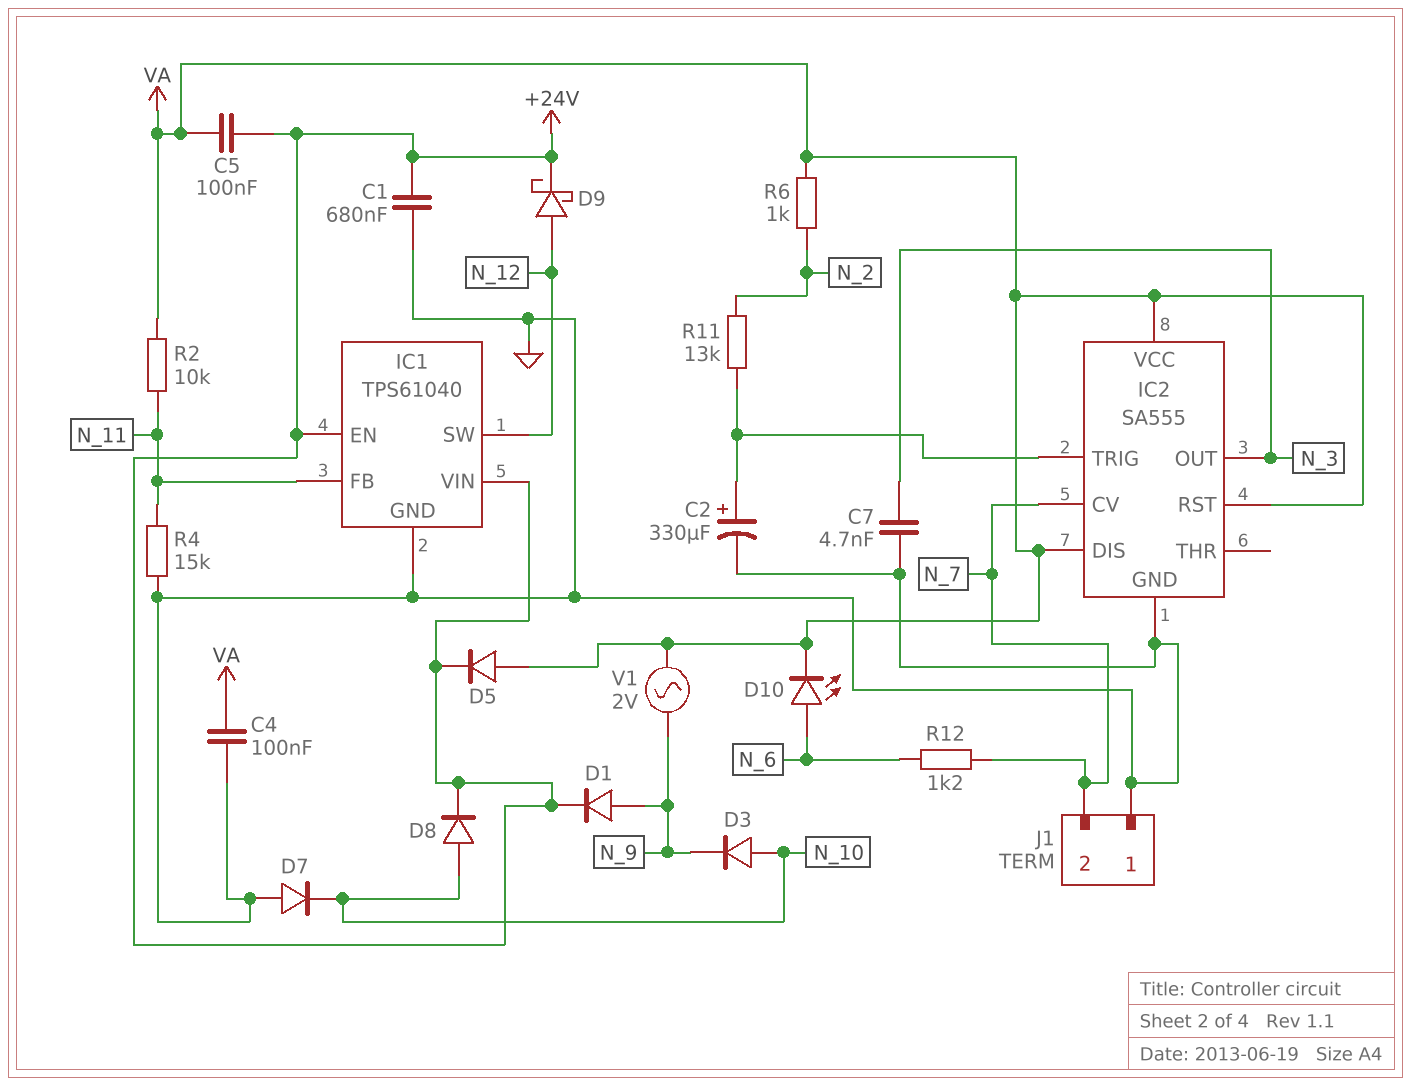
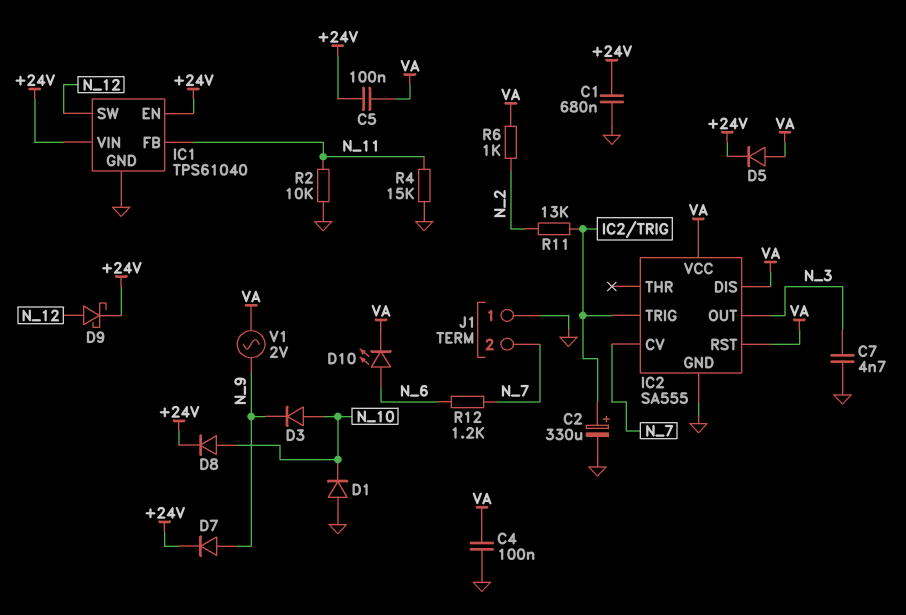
D1: diode (A N_9, K +24V) -> diode (A GND, K N_10)
D7: diode (A GND, K N_10) -> diode (A N_9, K +24V)
R2: 10k (N_11, VA) -> 10k (GND, N_11)

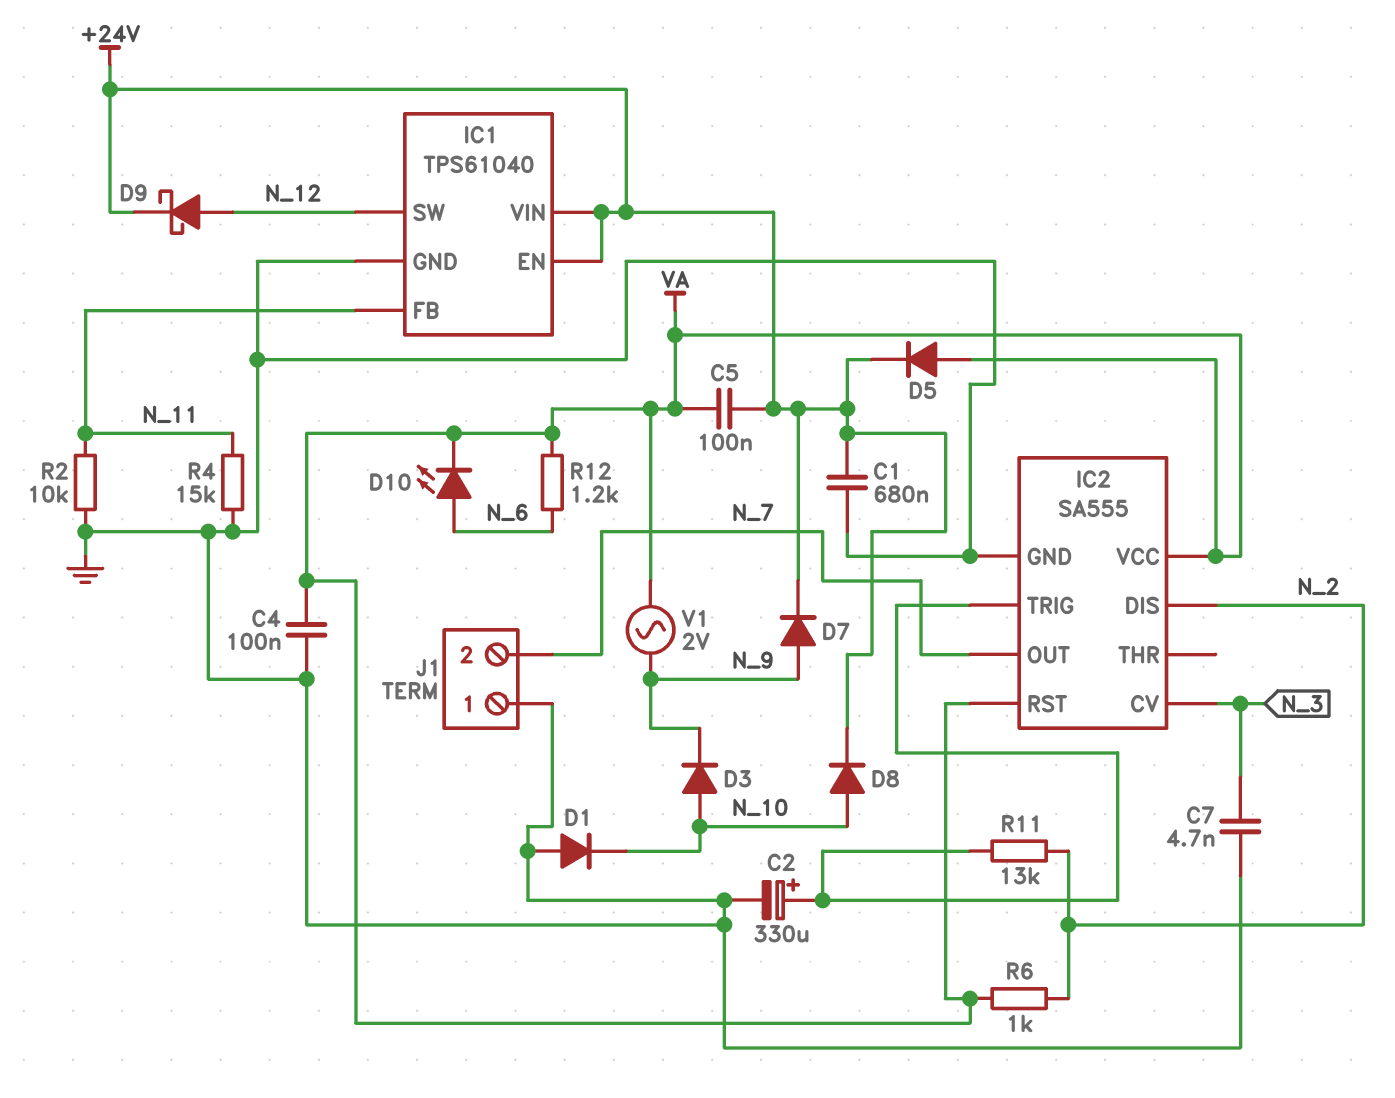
IC2 pin CV: N_7 -> N_3
IC2 pin DIS: VA -> N_2
IC2 pin OUT: N_3 -> N_7
R12: 1.2k (N_6, N_7) -> 1.2k (N_6, VA)

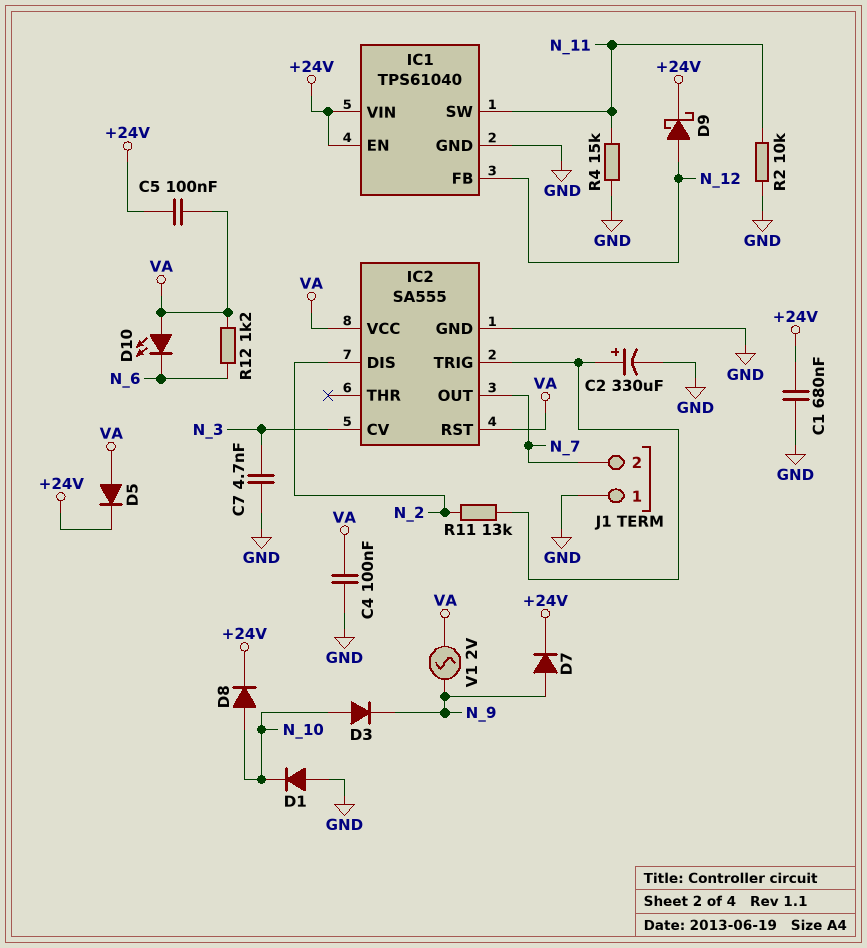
D10: LED (A N_6, K VA) -> LED (A VA, K N_6)
IC1 pin FB: N_11 -> N_12
IC1 pin SW: N_12 -> N_11
R6: 1k (N_2, VA) -> none

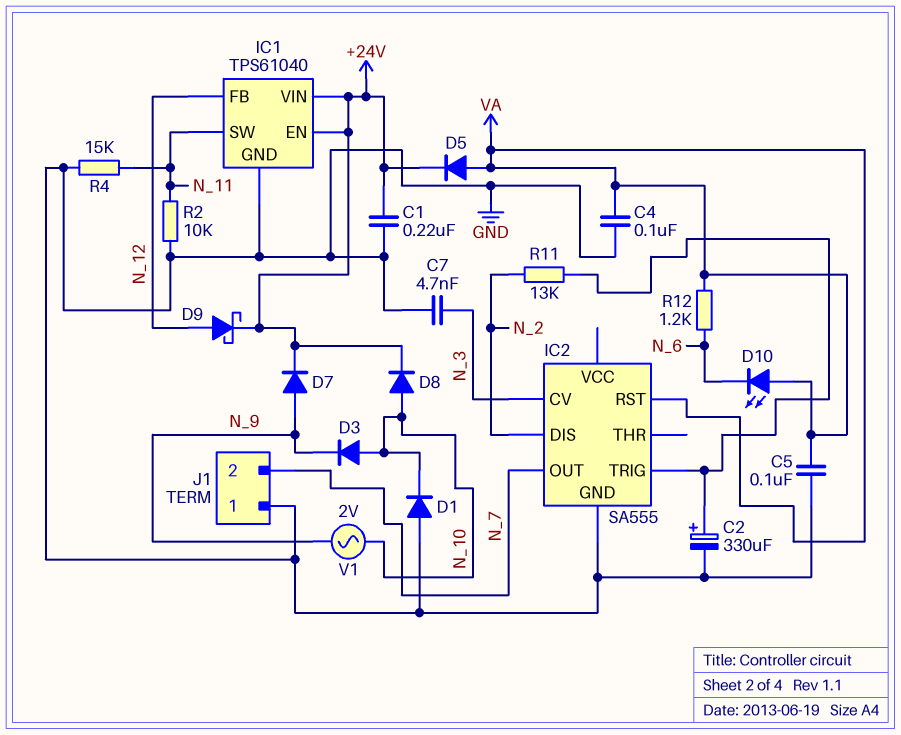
C1: 680nF (+24V, GND) -> 220nF (+24V, GND)
C5: 100nF (+24V, VA) -> 100nF (GND, VA)
IC2 pin VCC: VA -> none
V1: AC 2V (N_9, VA) -> AC 2V (N_9, N_10)

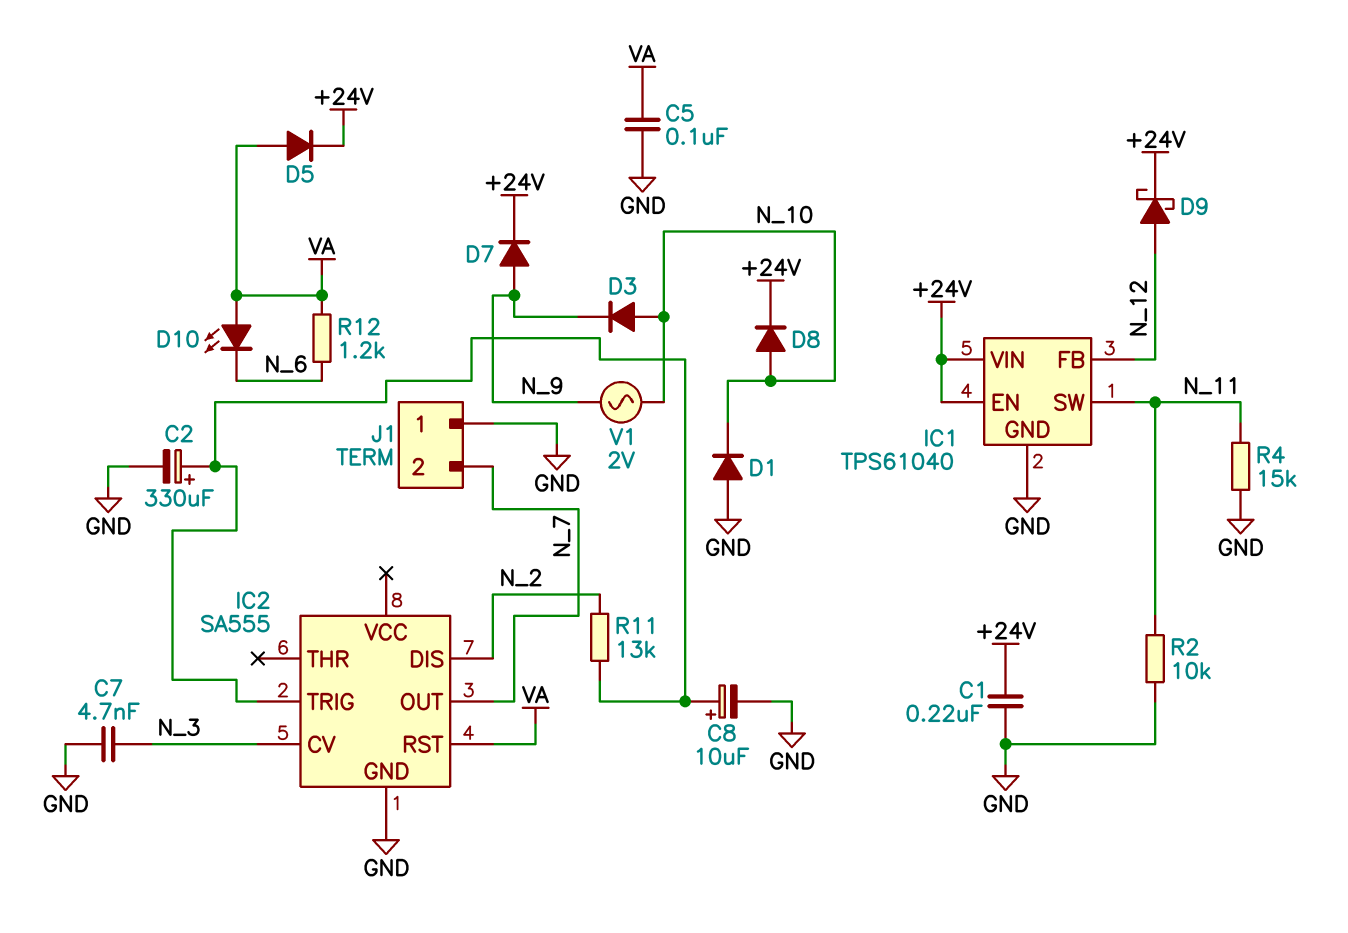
C4: 100nF (GND, VA) -> none
C8: none -> 10uF (plus IC2/TRIG, minus GND)

